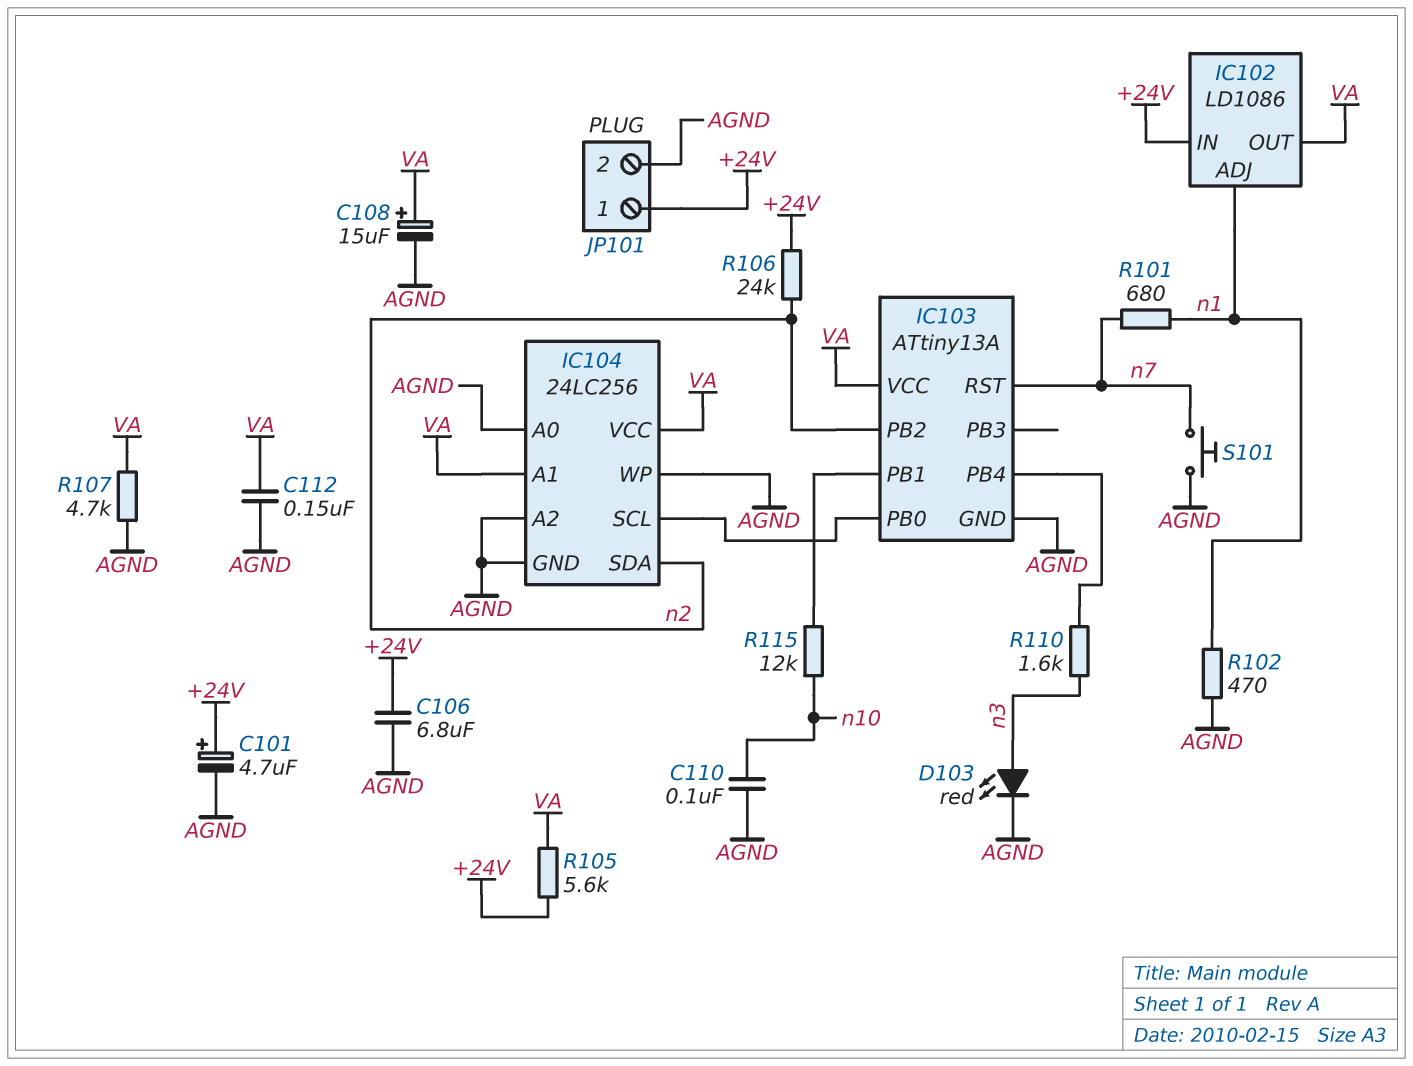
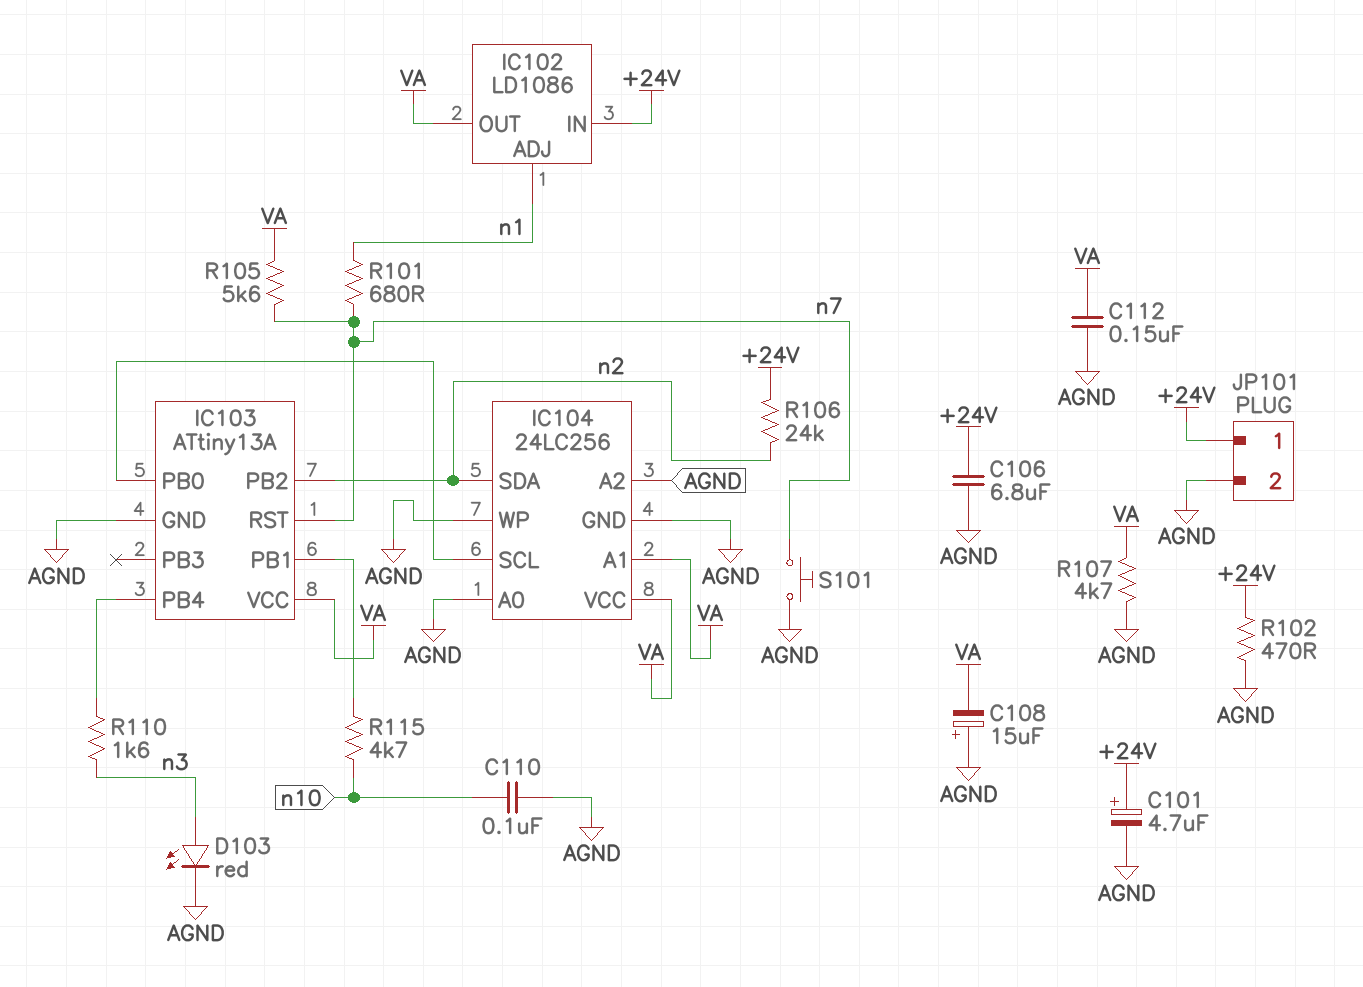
C108: 15uF (plus VA, minus AGND) -> 15uF (plus AGND, minus VA)
R102: 470 (AGND, n1) -> 470 (+24V, AGND)
R105: 5.6k (+24V, VA) -> 5.6k (VA, n7)
R115: 12k (IC103/PB1, n10) -> 4.7k (IC103/PB1, n10)

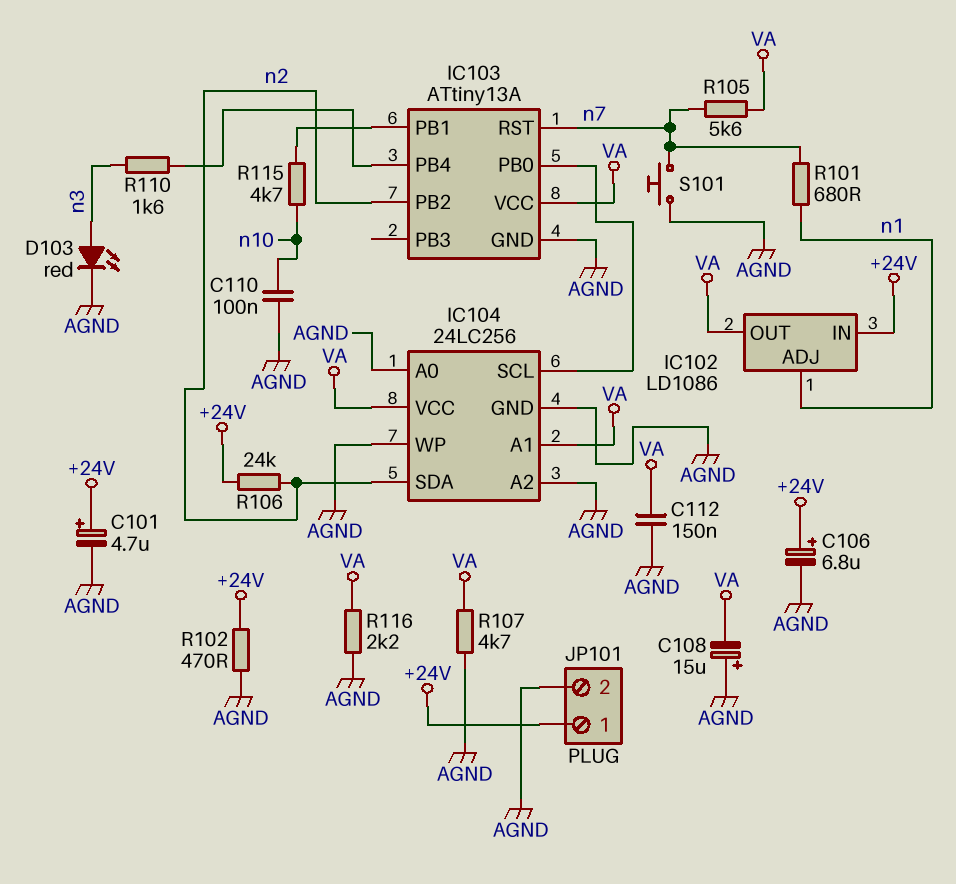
C106: 6.8uF (+24V, AGND) -> 6.8uF (plus +24V, minus AGND)
R116: none -> 2.2k (AGND, VA)

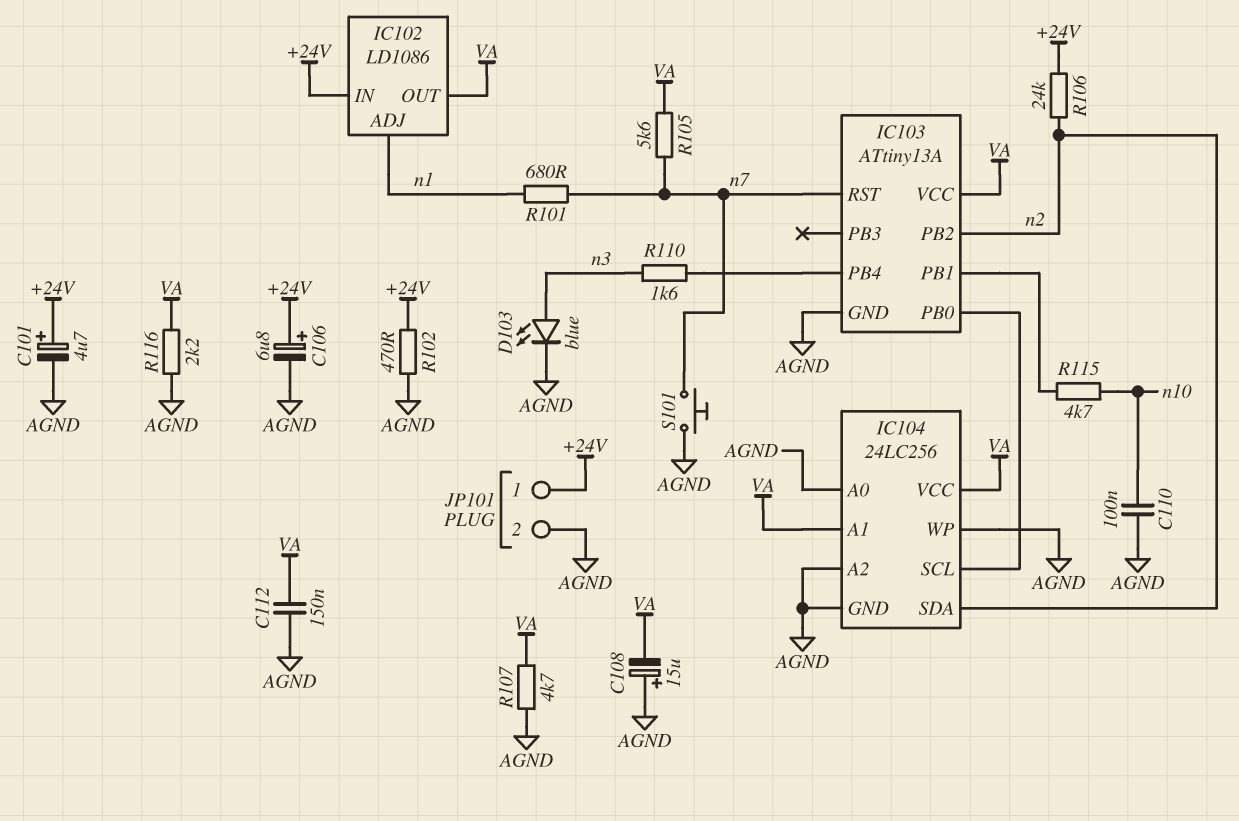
D103: LED red (A n3, K AGND) -> LED blue (A n3, K AGND)

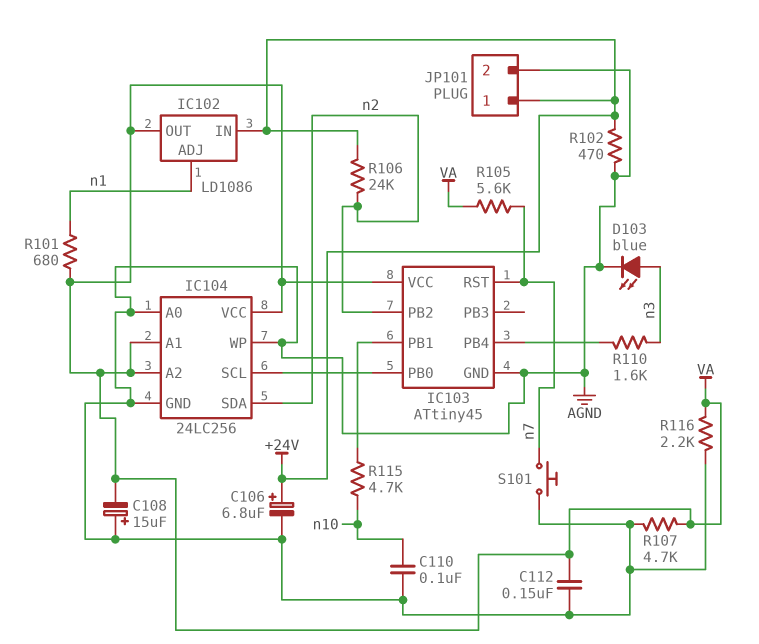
C101: 4.7uF (plus +24V, minus AGND) -> none
IC103: ATtiny13A -> ATtiny45
IC104 pin A2: AGND -> VA
R101: 680 (n1, n7) -> 680 (VA, n1)

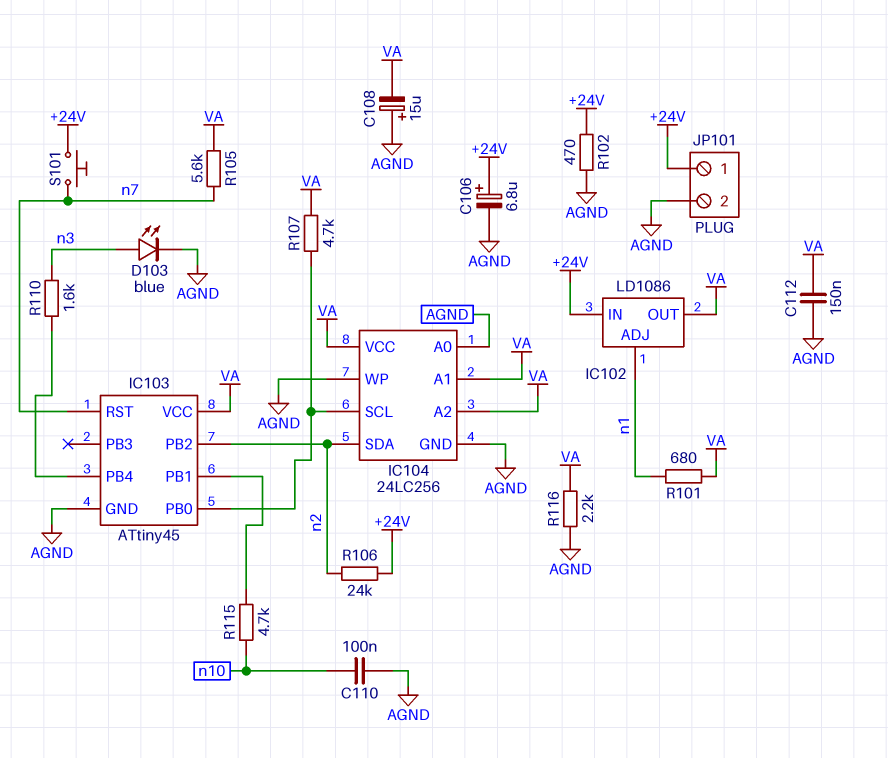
R107: 4.7k (AGND, VA) -> 4.7k (IC103/PB0, VA)
S101: button (AGND, n7) -> button (+24V, n7)

